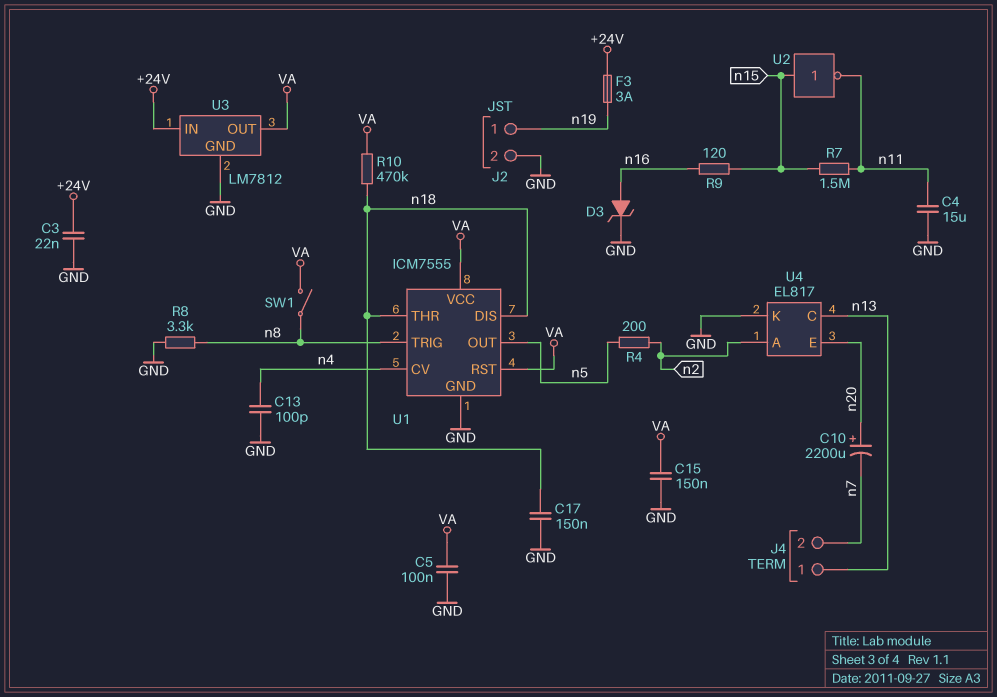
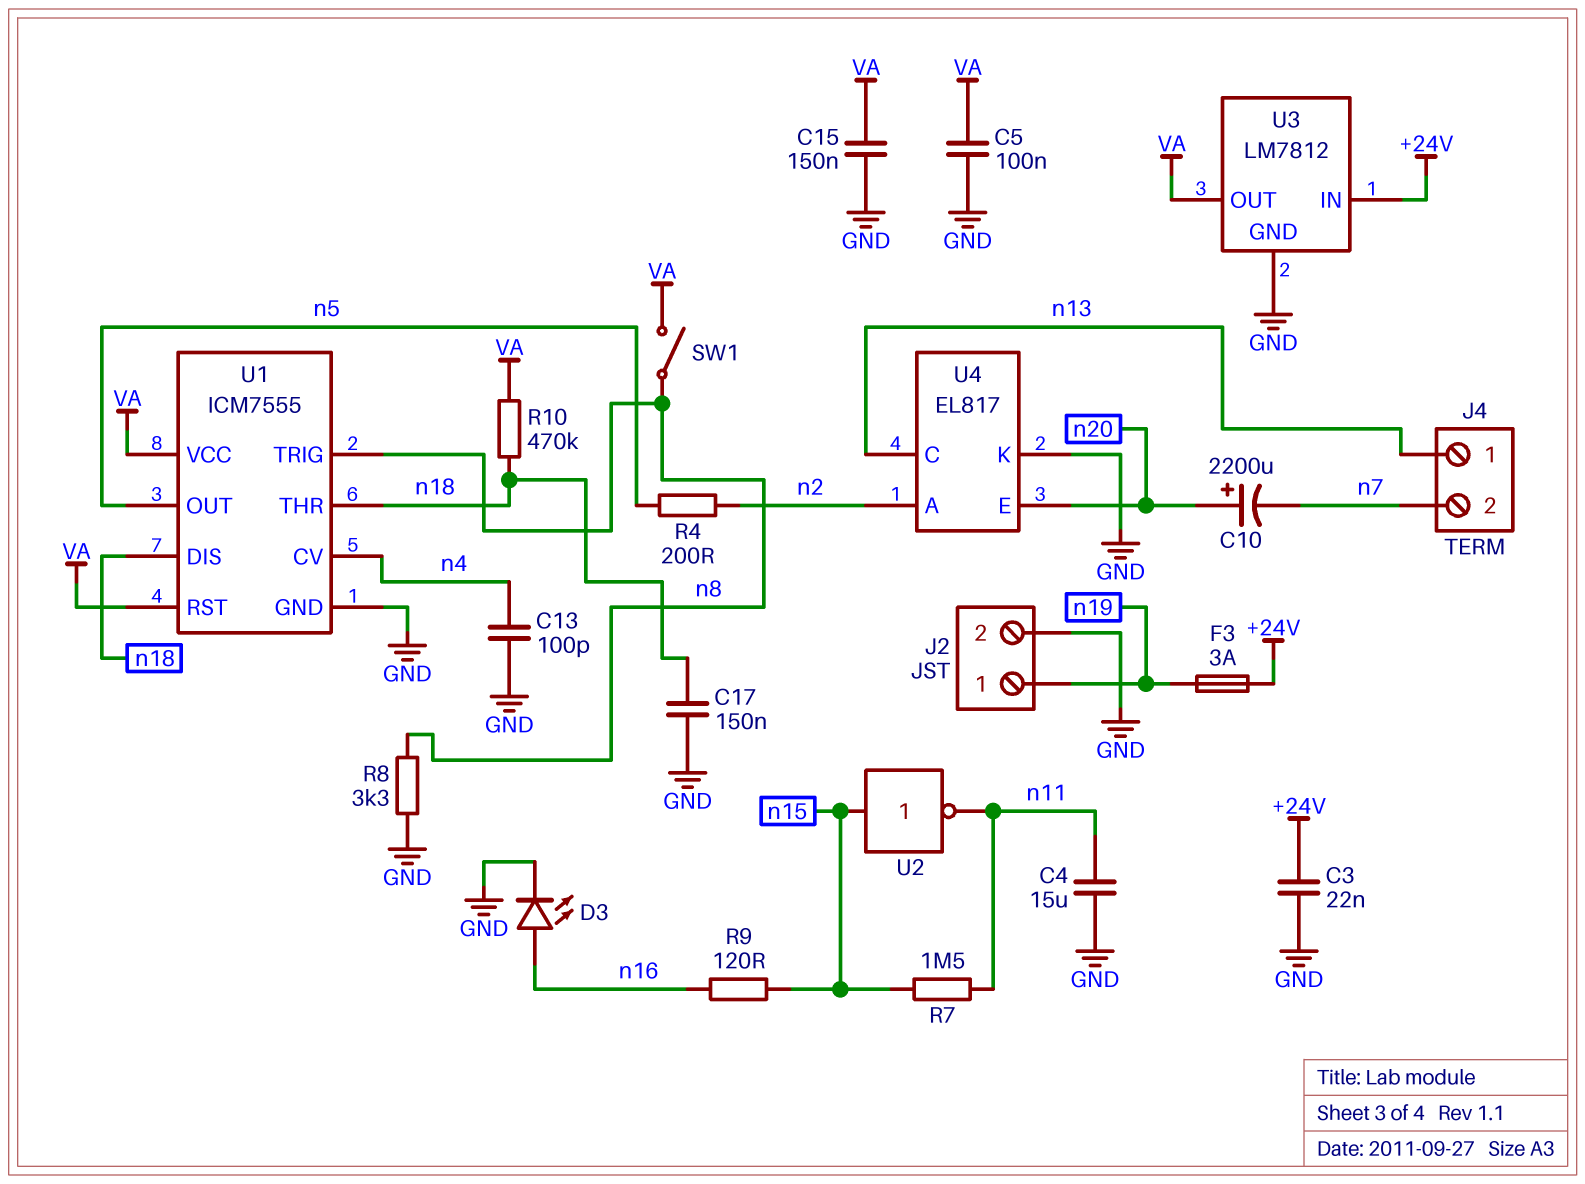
D3: zener (A n16, K GND) -> LED (A n16, K GND)

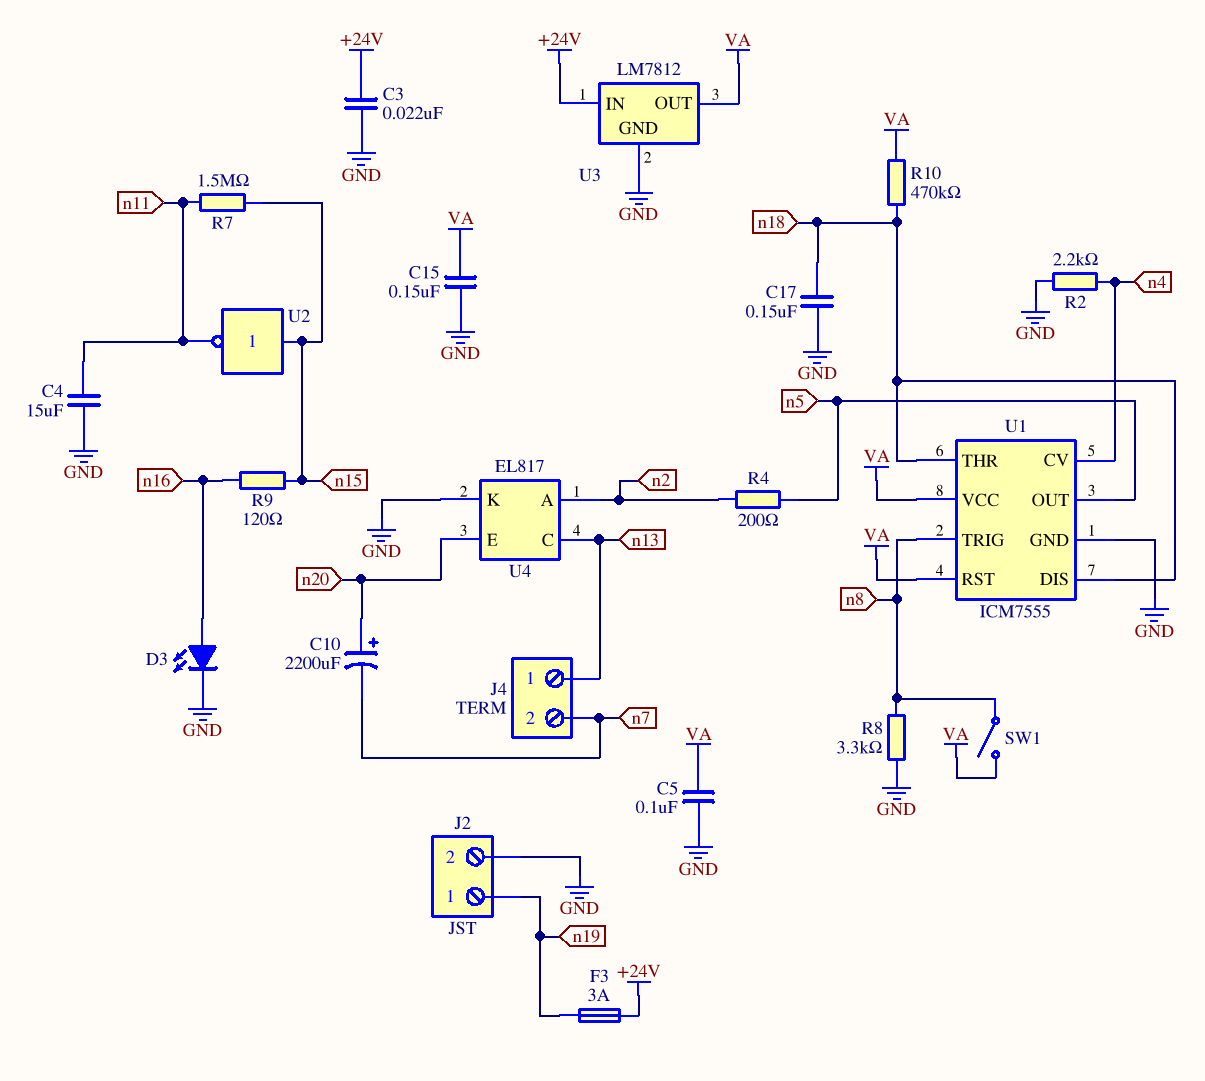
C13: 100pF (GND, n4) -> none
R2: none -> 2.2k (GND, n4)

